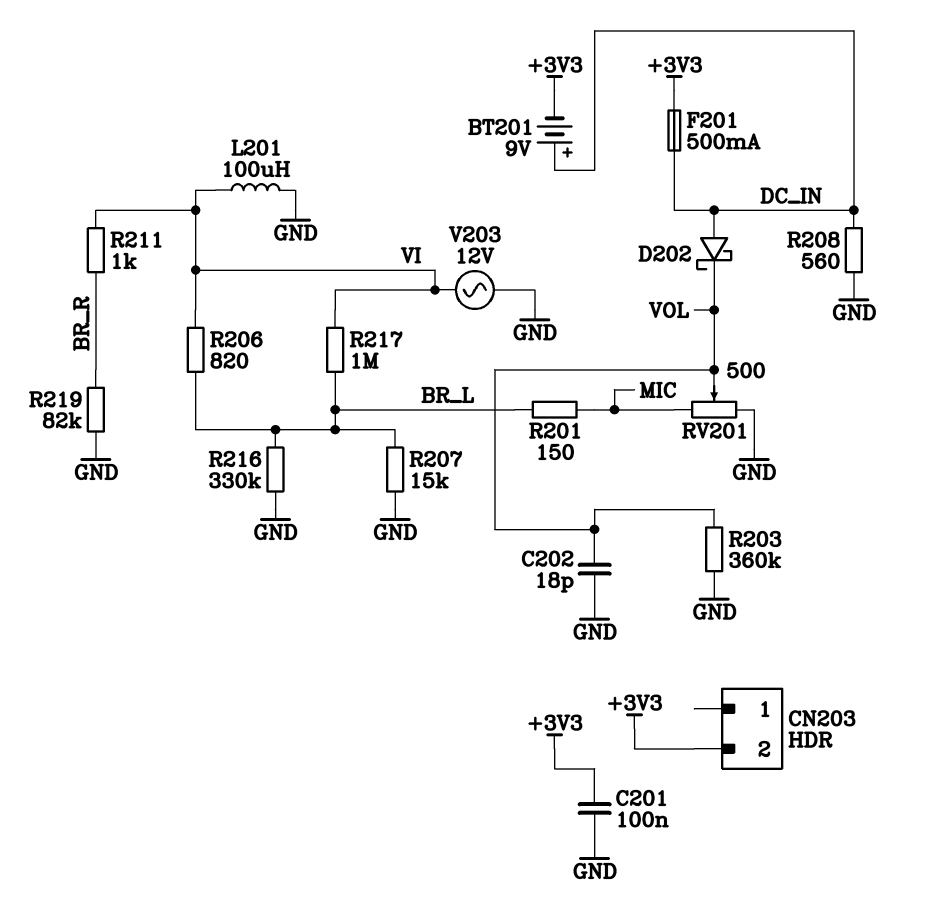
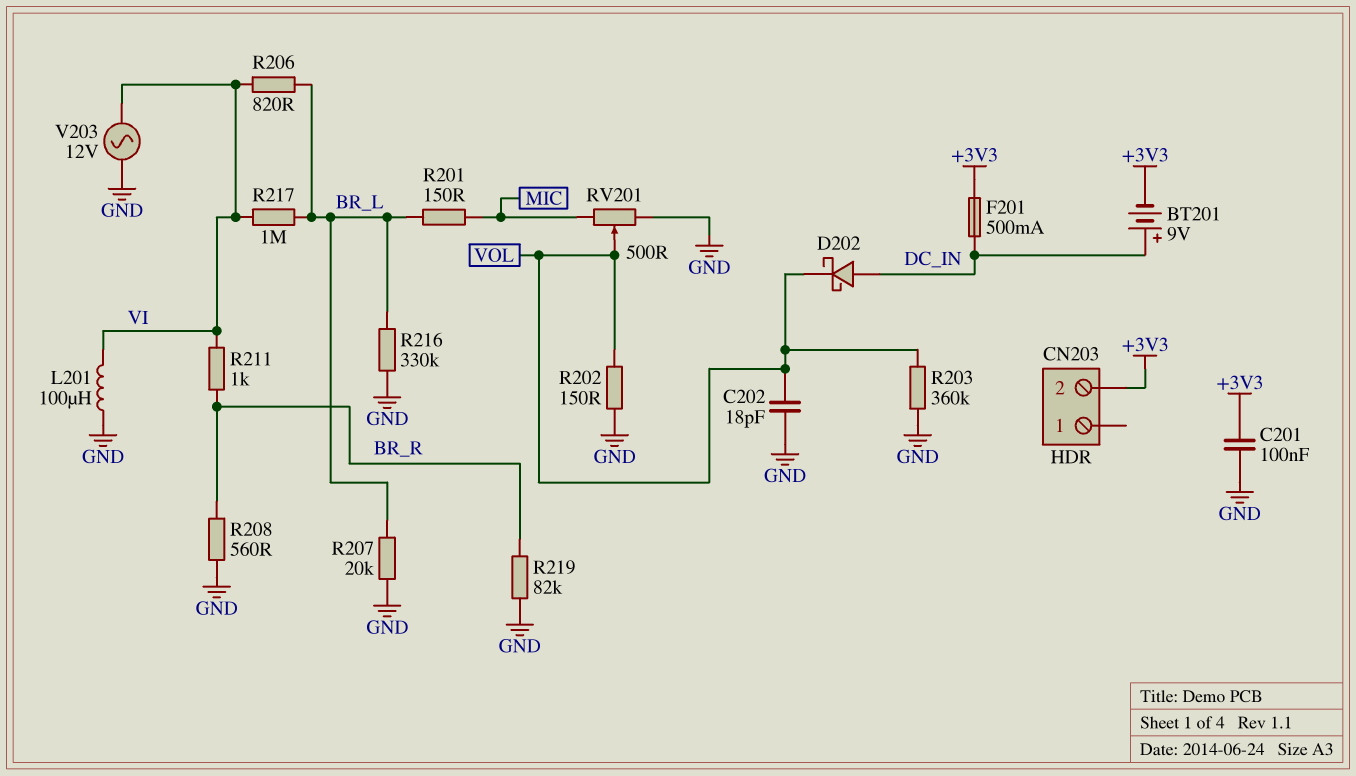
R202: none -> 150 (GND, VOL)
R207: 15k (BR_L, GND) -> 20k (BR_L, GND)
R208: 560 (DC_IN, GND) -> 560 (BR_R, GND)

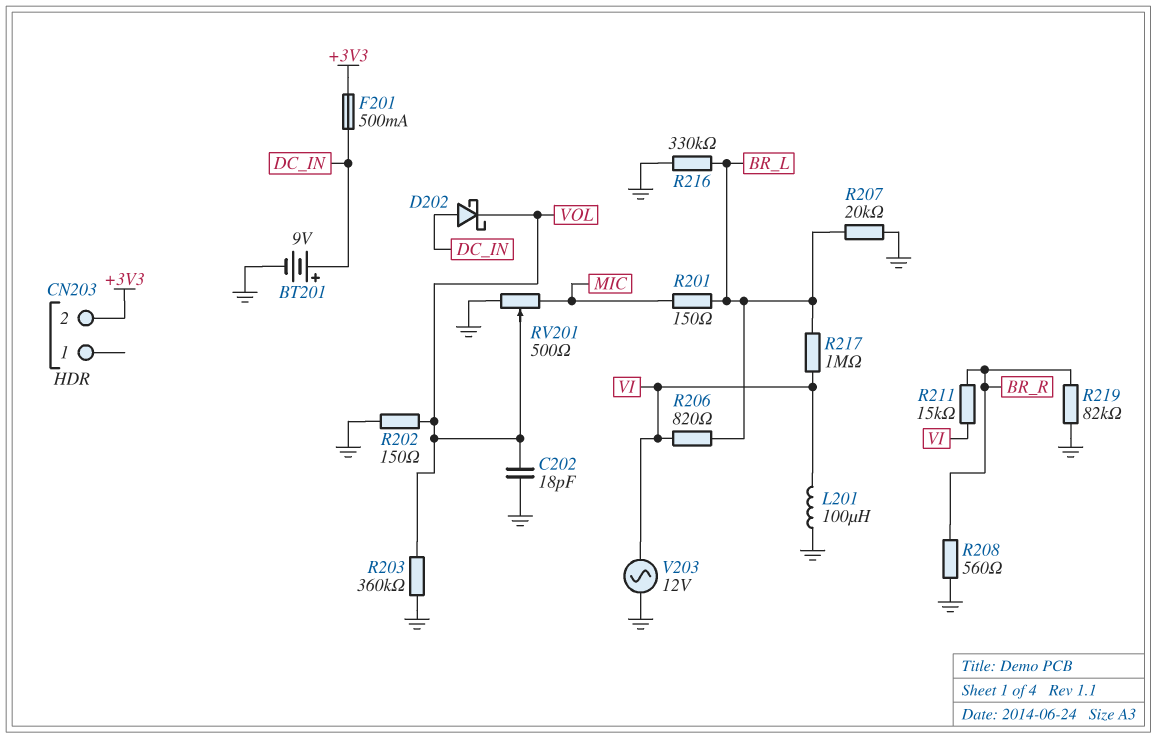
BT201: 9V (plus DC_IN, minus +3V3) -> 9V (plus DC_IN, minus GND)
C201: 100nF (+3V3, GND) -> none
R211: 1k (BR_R, VI) -> 15k (BR_R, VI)

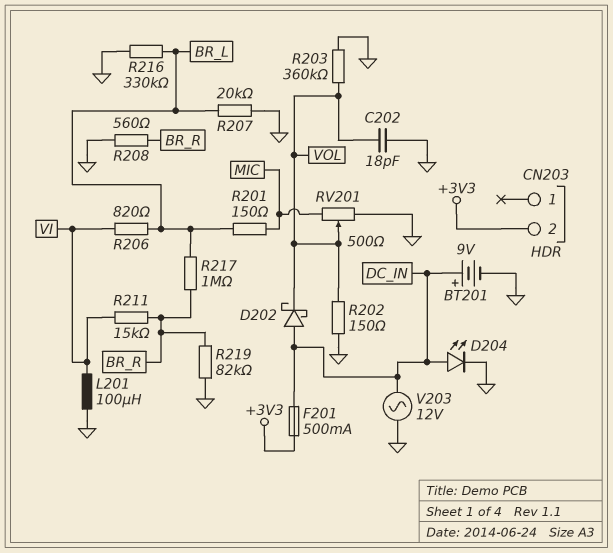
D204: none -> LED (A DC_IN, K GND)
R217: 1M (BR_L, VI) -> 1M (BR_L, BR_R)
V203: AC 12V (GND, VI) -> AC 12V (DC_IN, GND)

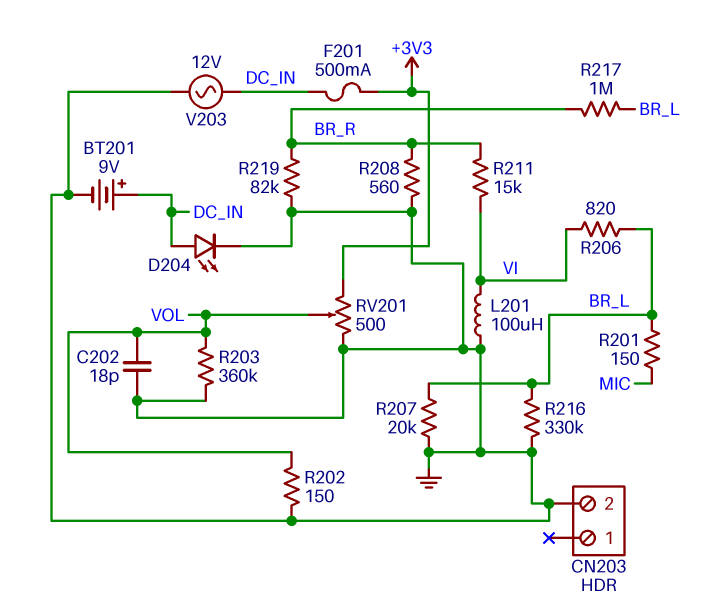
CN203 pin 2: +3V3 -> GND
D202: schottky (A DC_IN, K VOL) -> none
RV201: 500 (GND, MIC, wiper VOL) -> 500 (+3V3, GND, wiper VOL)

